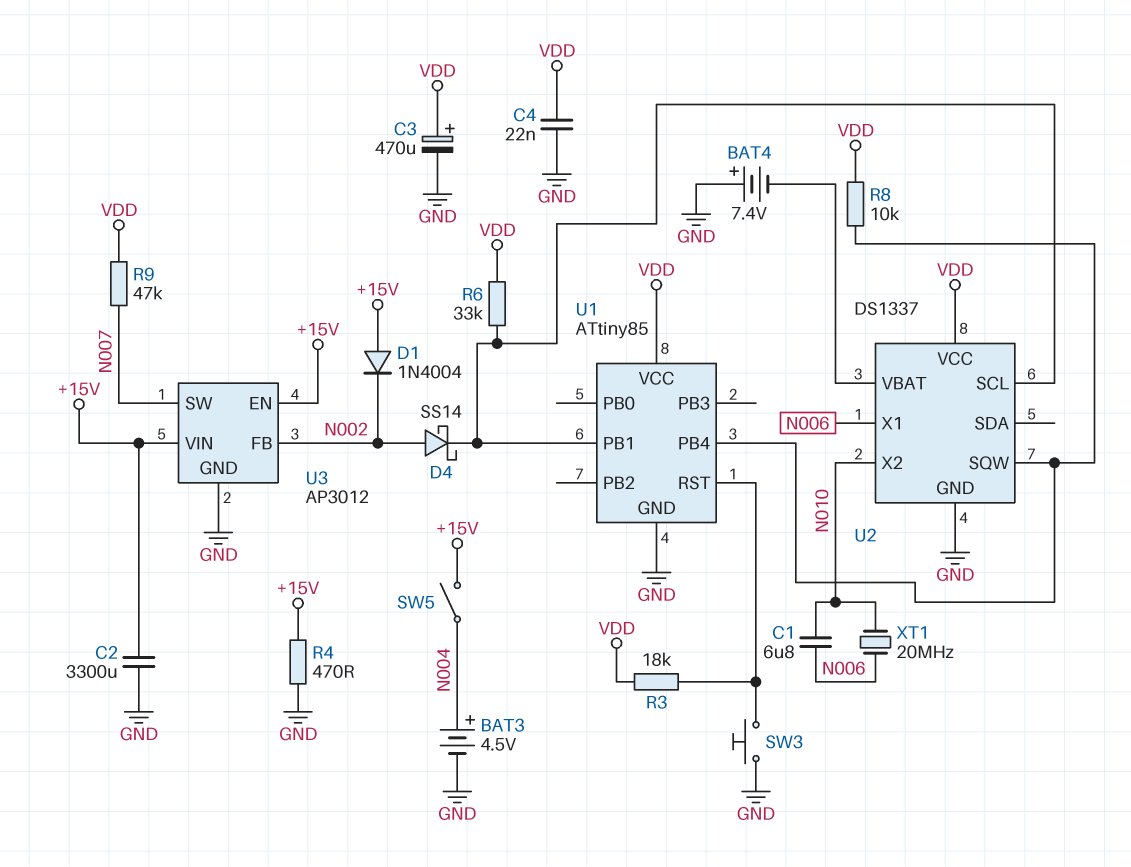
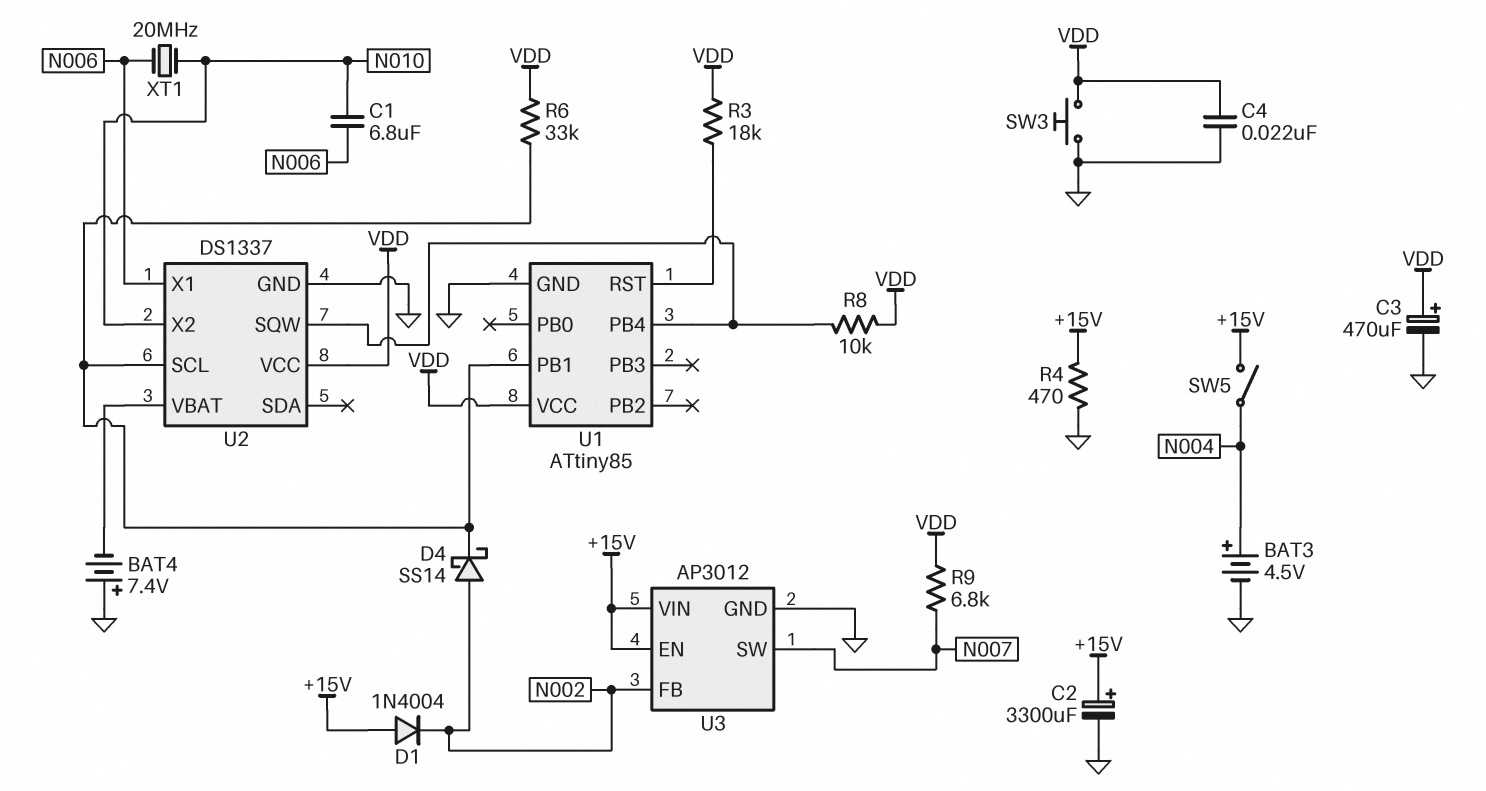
C2: 3300uF (+15V, GND) -> 3300uF (plus +15V, minus GND)
R9: 47k (N007, VDD) -> 6.8k (N007, VDD)
SW3: button (GND, U1/RST) -> button (GND, VDD)

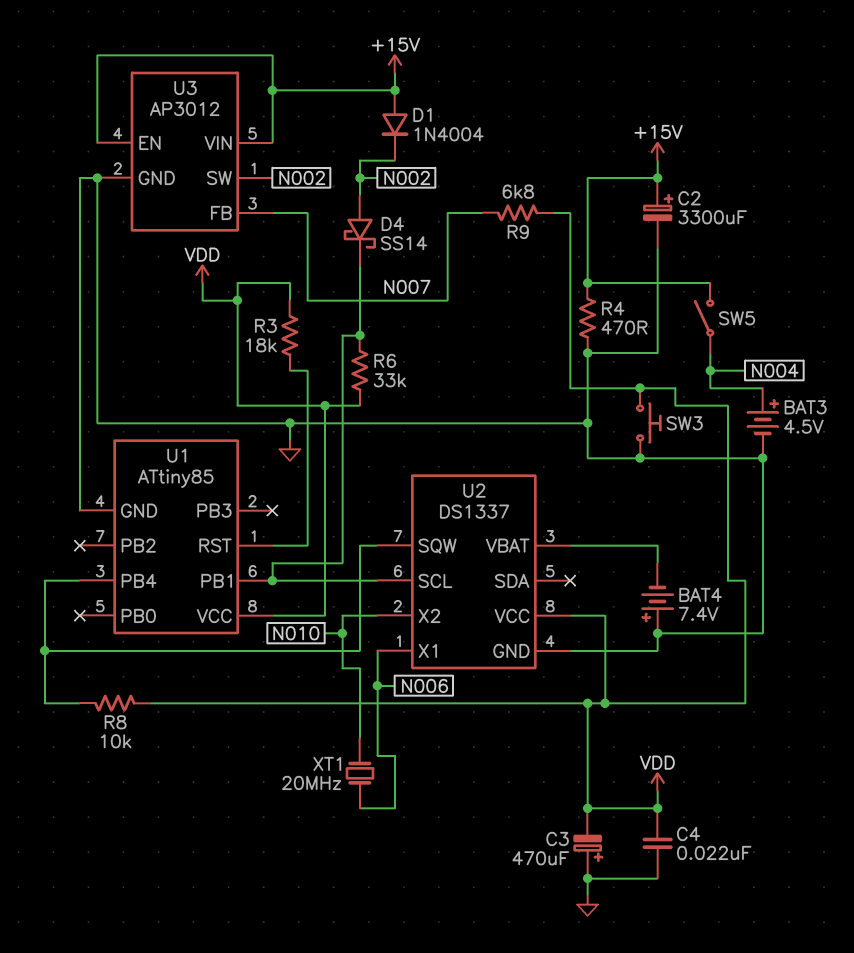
C1: 6.8uF (N006, N010) -> none
C3: 470uF (plus VDD, minus GND) -> 470uF (plus GND, minus VDD)
U3 pin FB: N002 -> N007
U3 pin SW: N007 -> N002

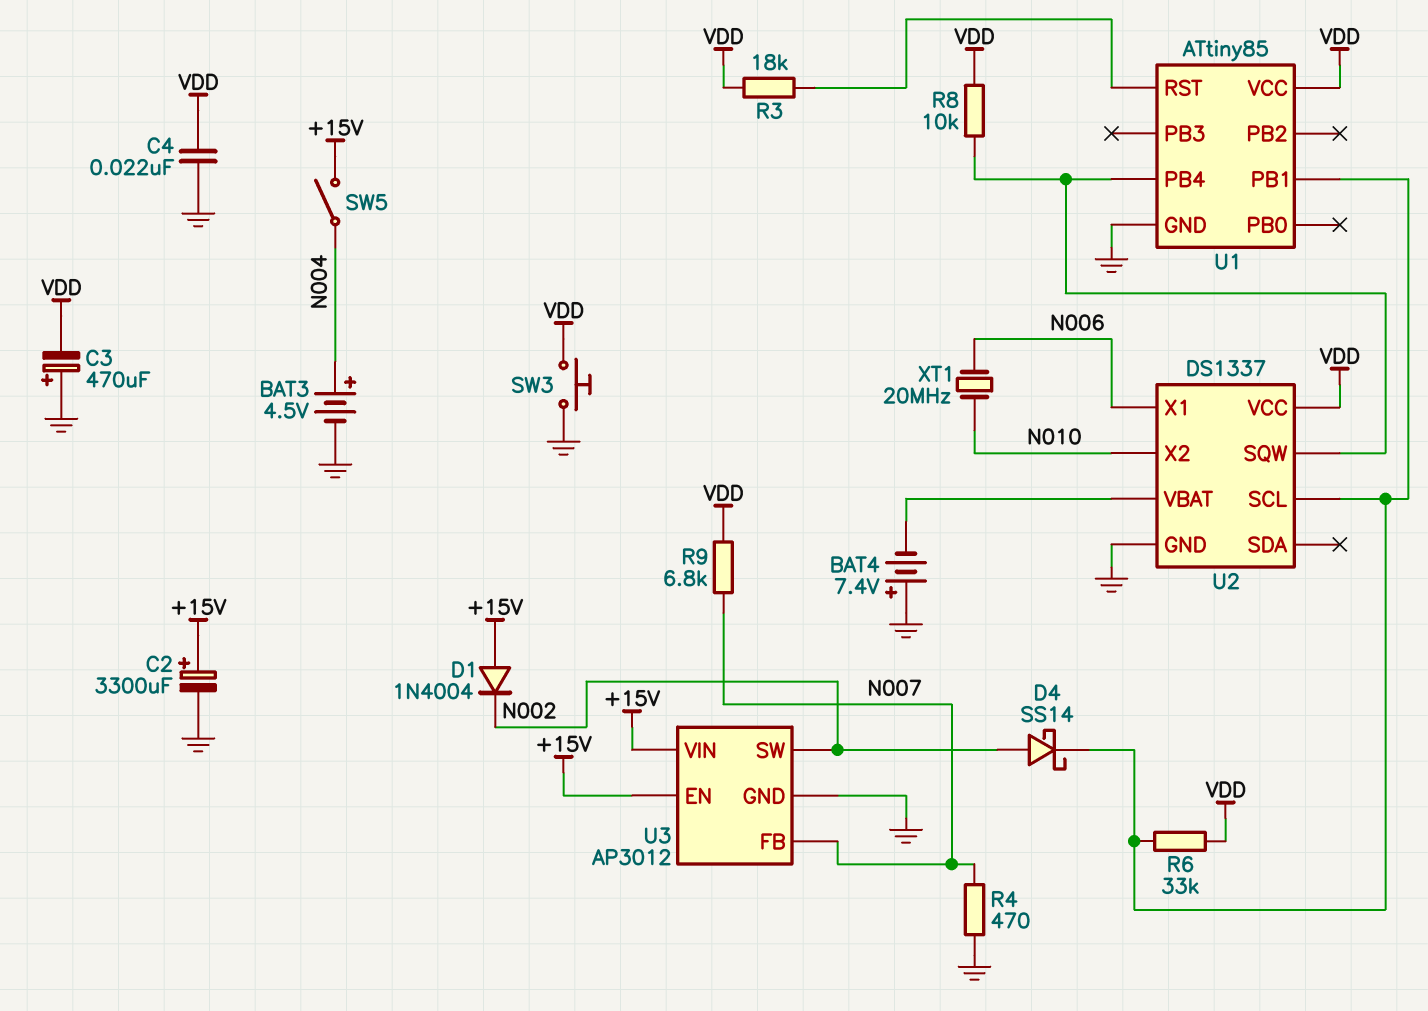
R4: 470 (+15V, GND) -> 470 (GND, N007)

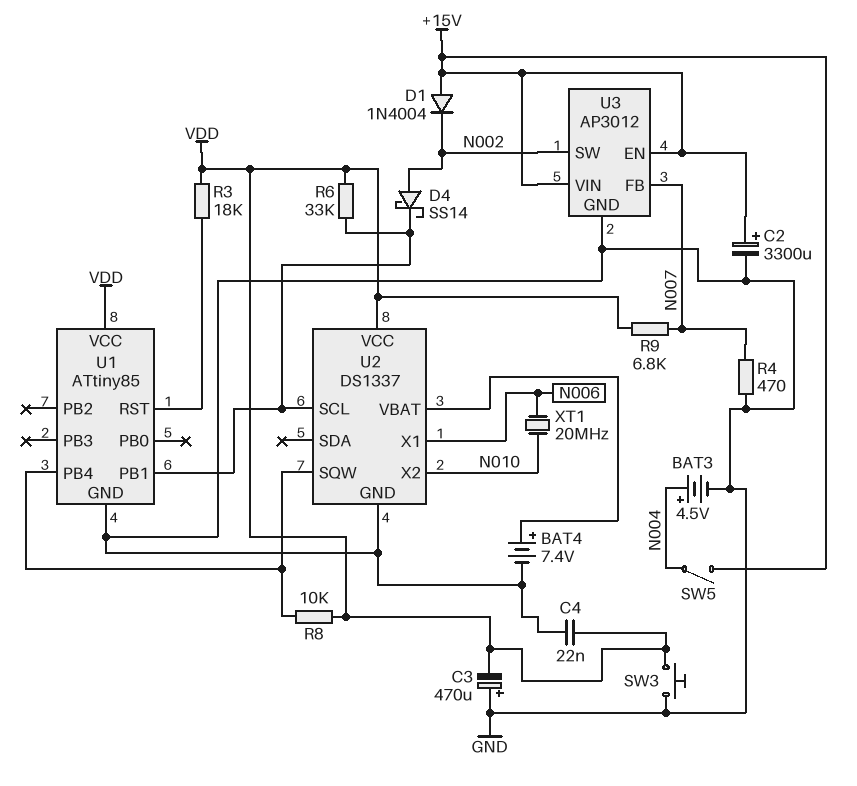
BAT4: 7.4V (plus GND, minus U2/VBAT) -> 7.4V (plus U2/VBAT, minus GND)

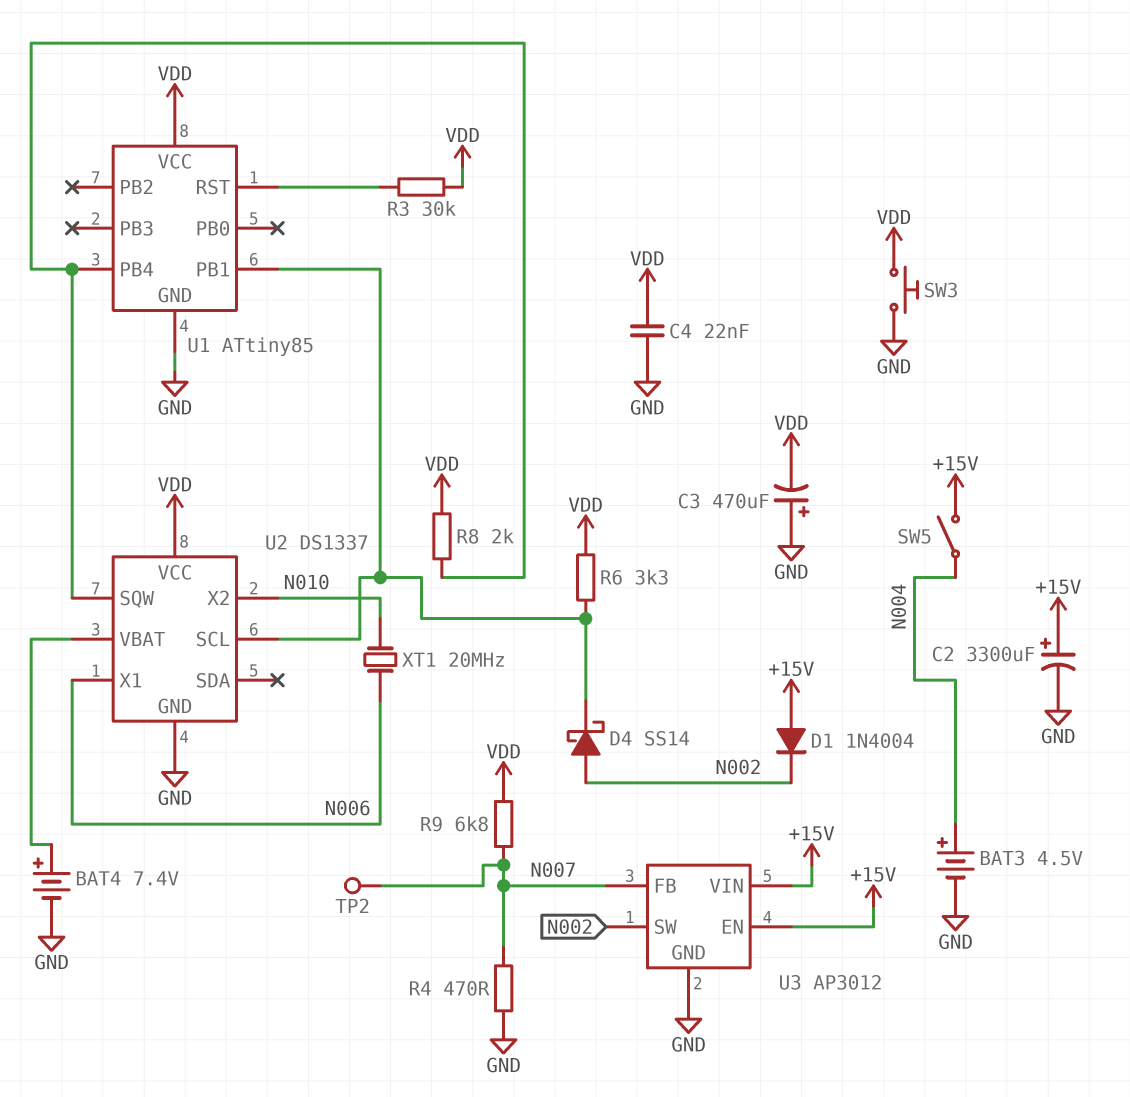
R3: 18k (U1/RST, VDD) -> 30k (U1/RST, VDD)
R6: 33k (U1/PB1, VDD) -> 3.3k (U1/PB1, VDD)
R8: 10k (U1/PB4, VDD) -> 2k (U1/PB4, VDD)
TP2: none -> test point (N007)

